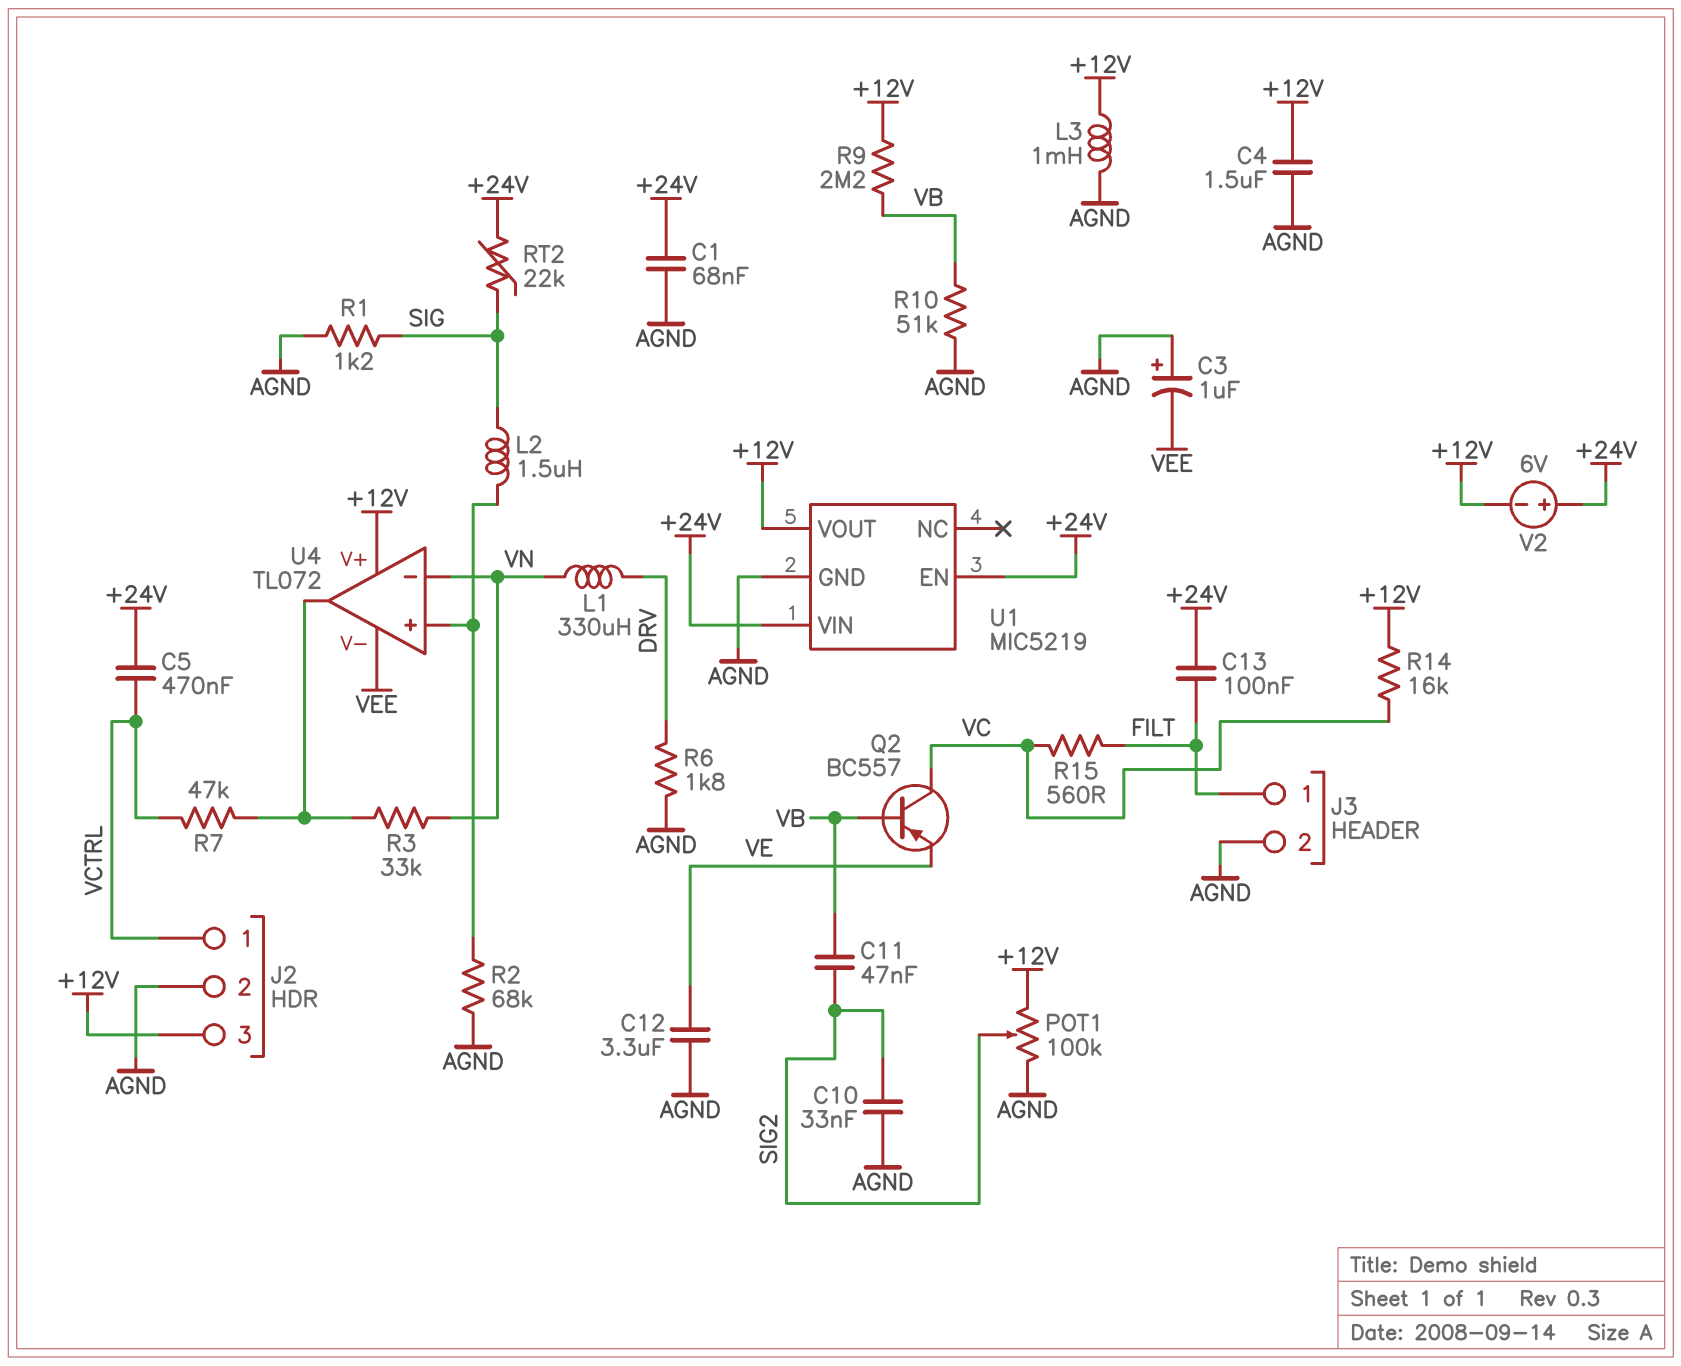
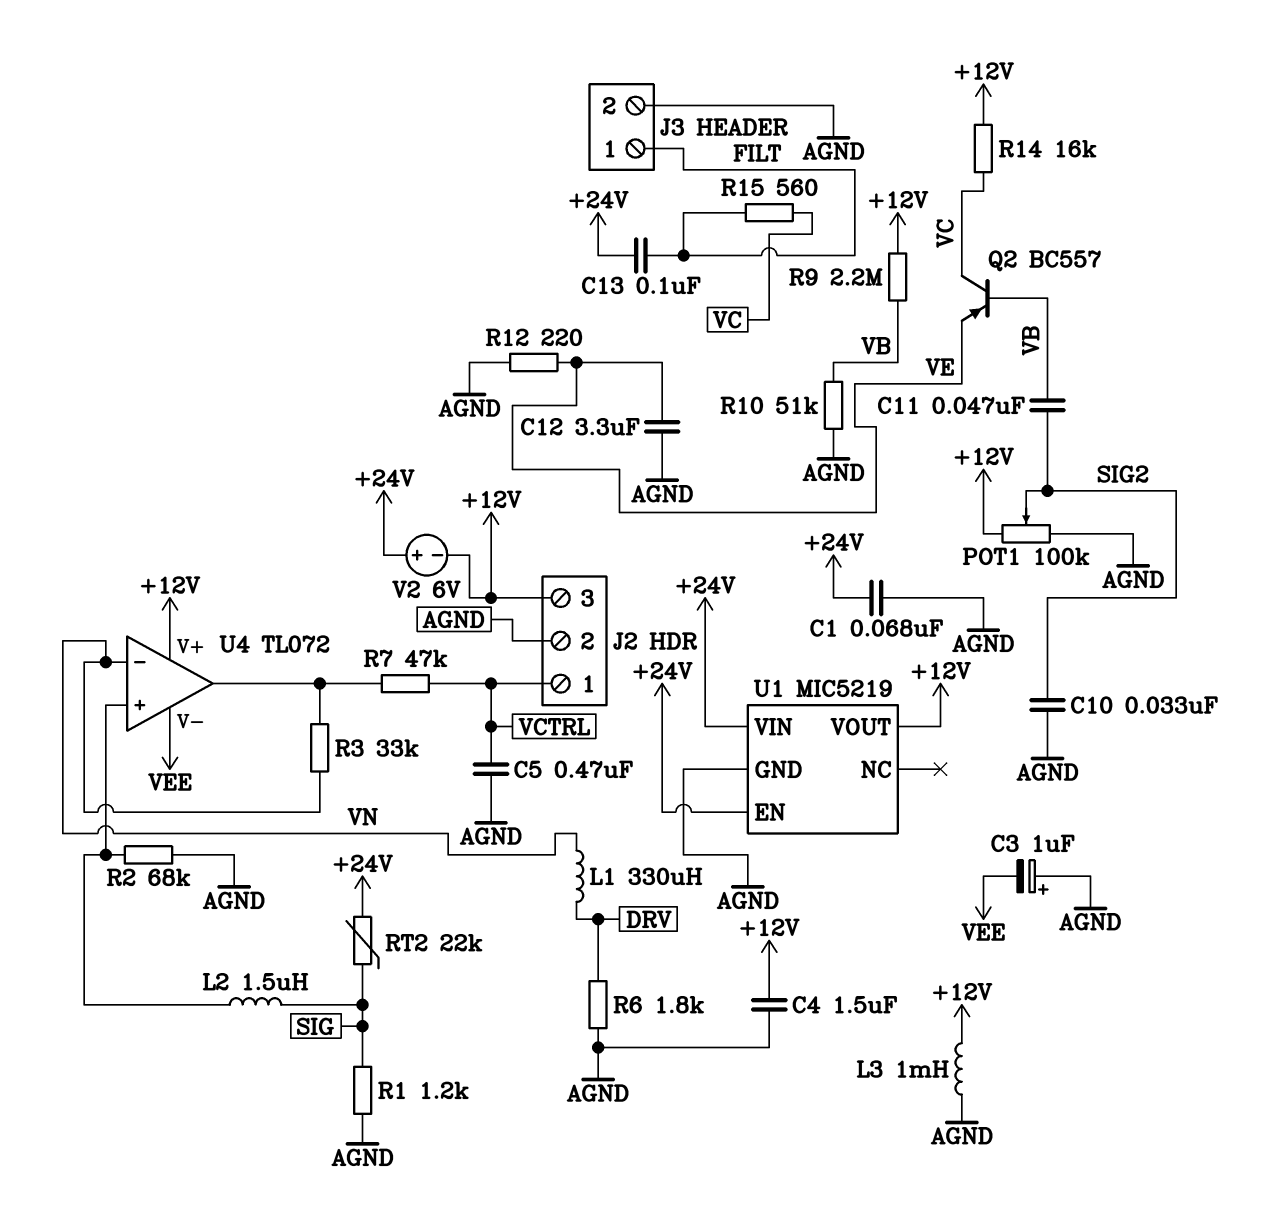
C5: 470nF (+24V, VCTRL) -> 470nF (AGND, VCTRL)
R12: none -> 220 (AGND, VE)

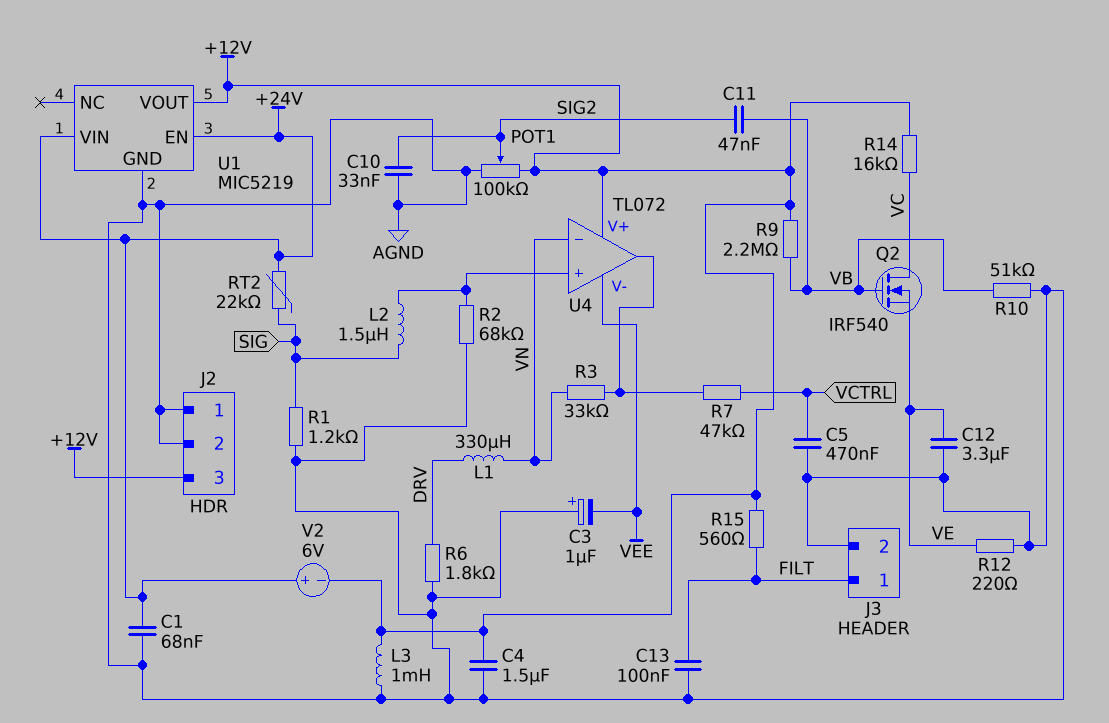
C13: 100nF (+24V, FILT) -> 100nF (AGND, FILT)
J2 pin 1: VCTRL -> AGND
Q2: PNP BC557 (B VB, C VC, E VE) -> NMOS IRF540 (G VB, D VC, S VE)
R15: 560 (FILT, VC) -> 560 (+12V, FILT)

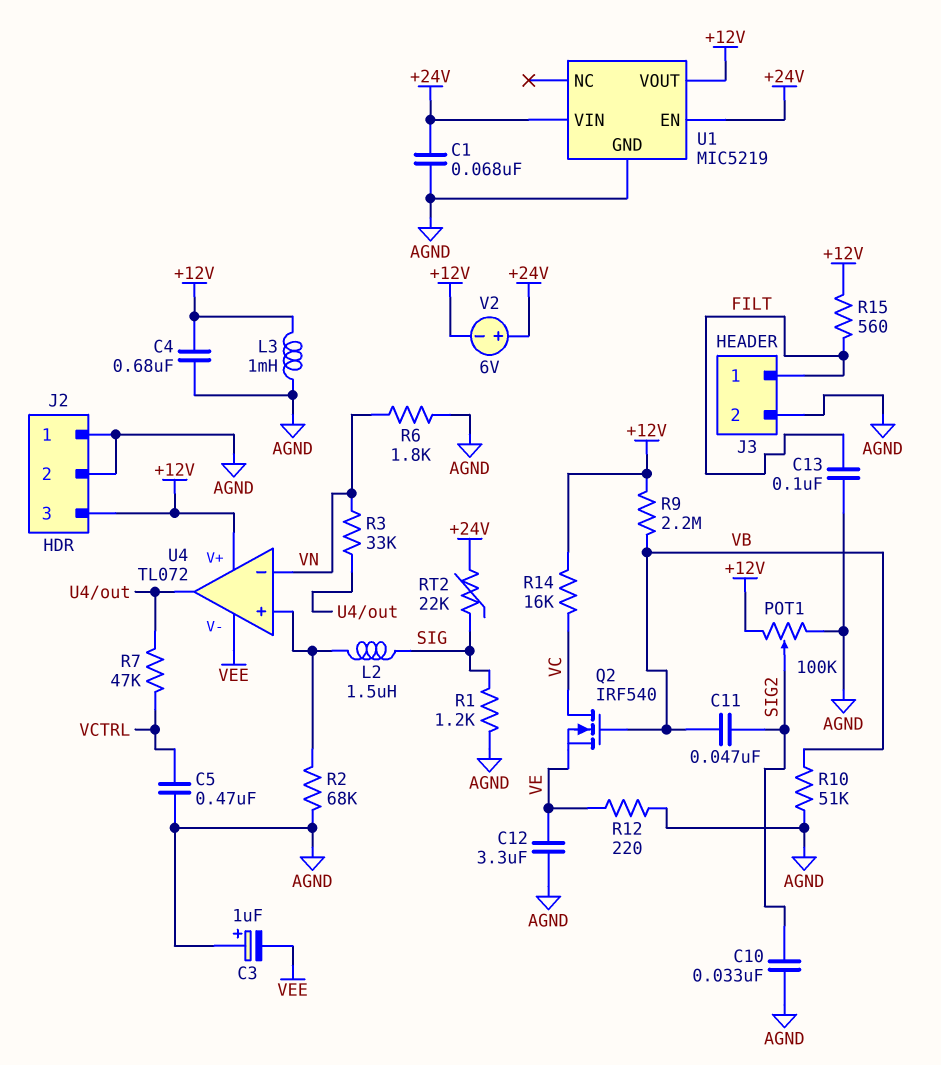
C4: 1.5uF (+12V, AGND) -> 680nF (+12V, AGND)
L1: 330uH (DRV, VN) -> none
R6: 1.8k (AGND, DRV) -> 1.8k (AGND, VN)

